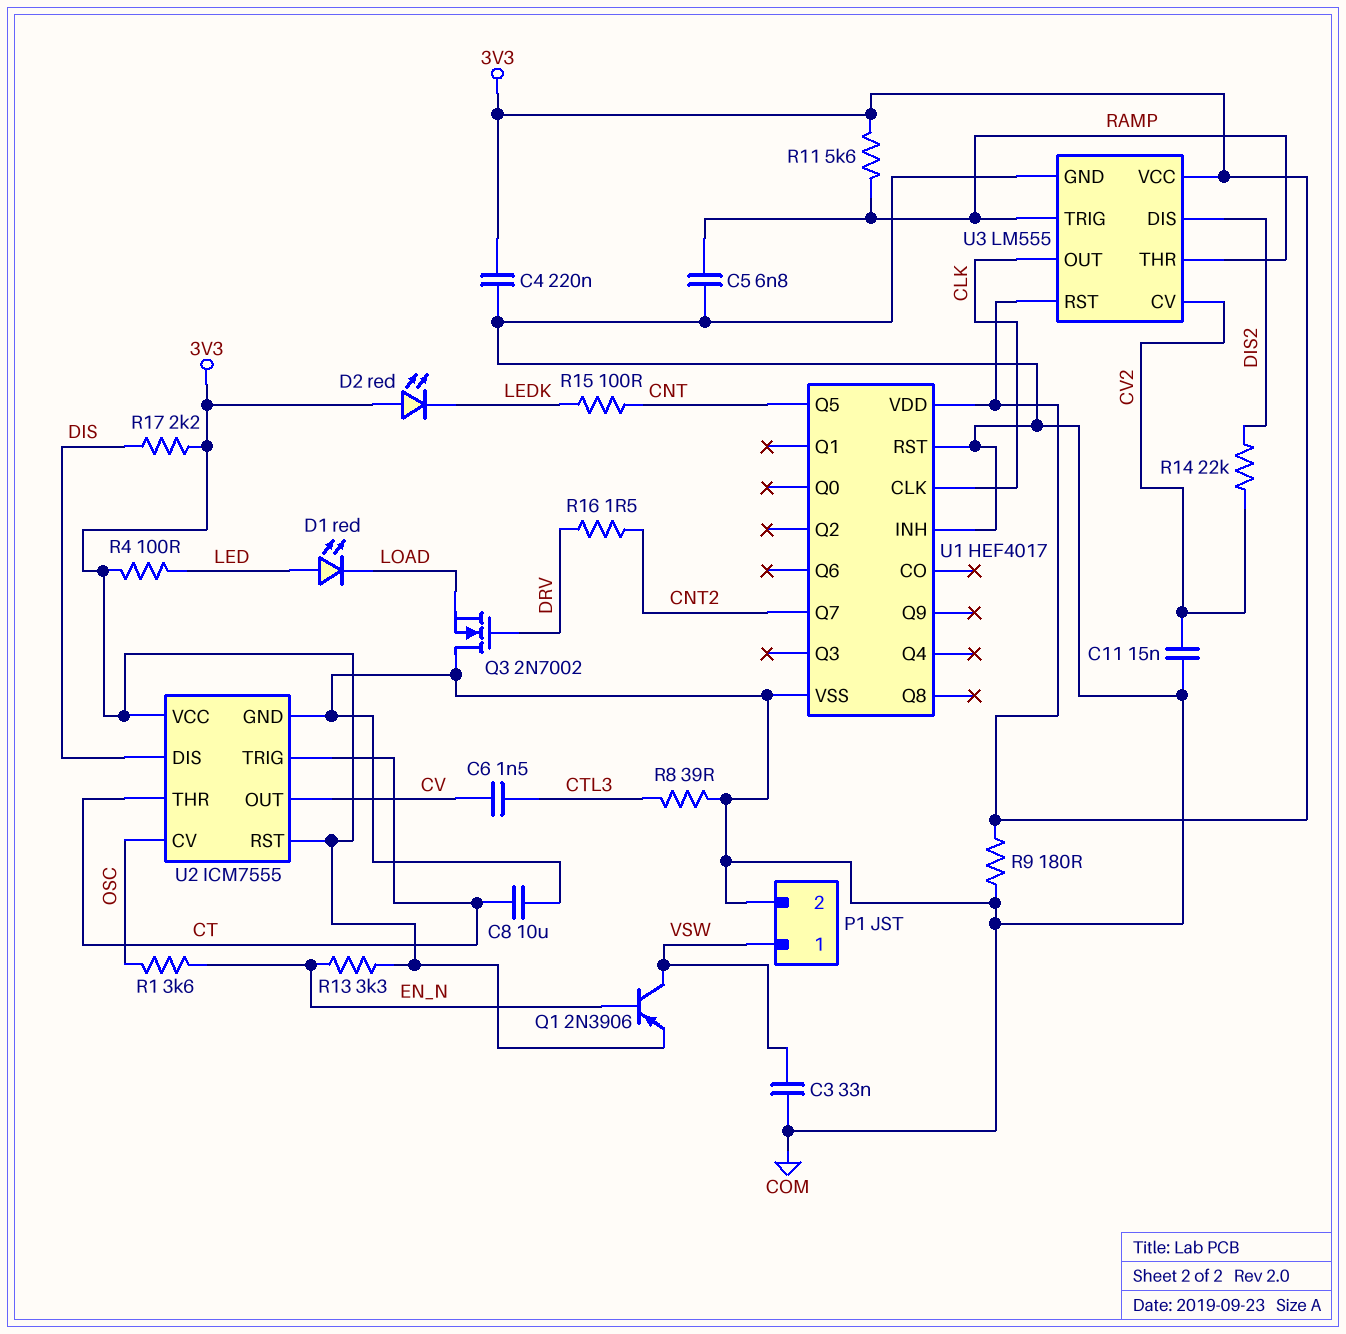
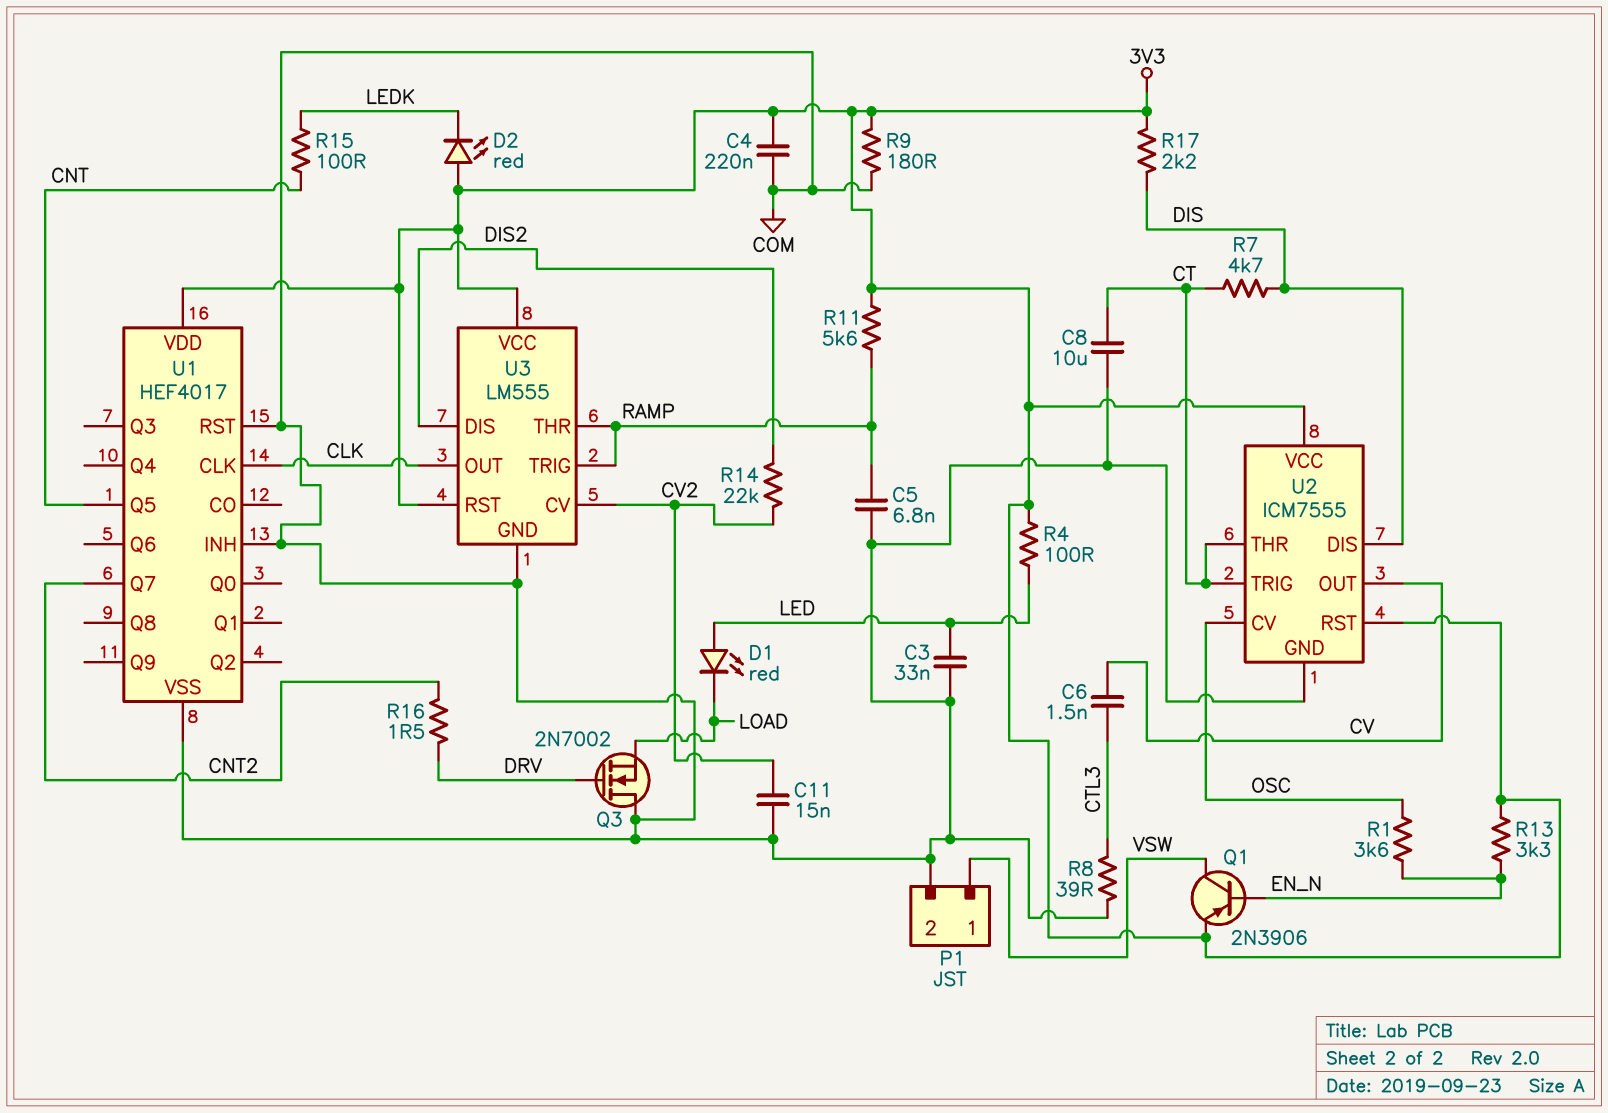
C3: 33nF (COM, VSW) -> 33nF (COM, LED)
R7: none -> 4.7k (CT, DIS)

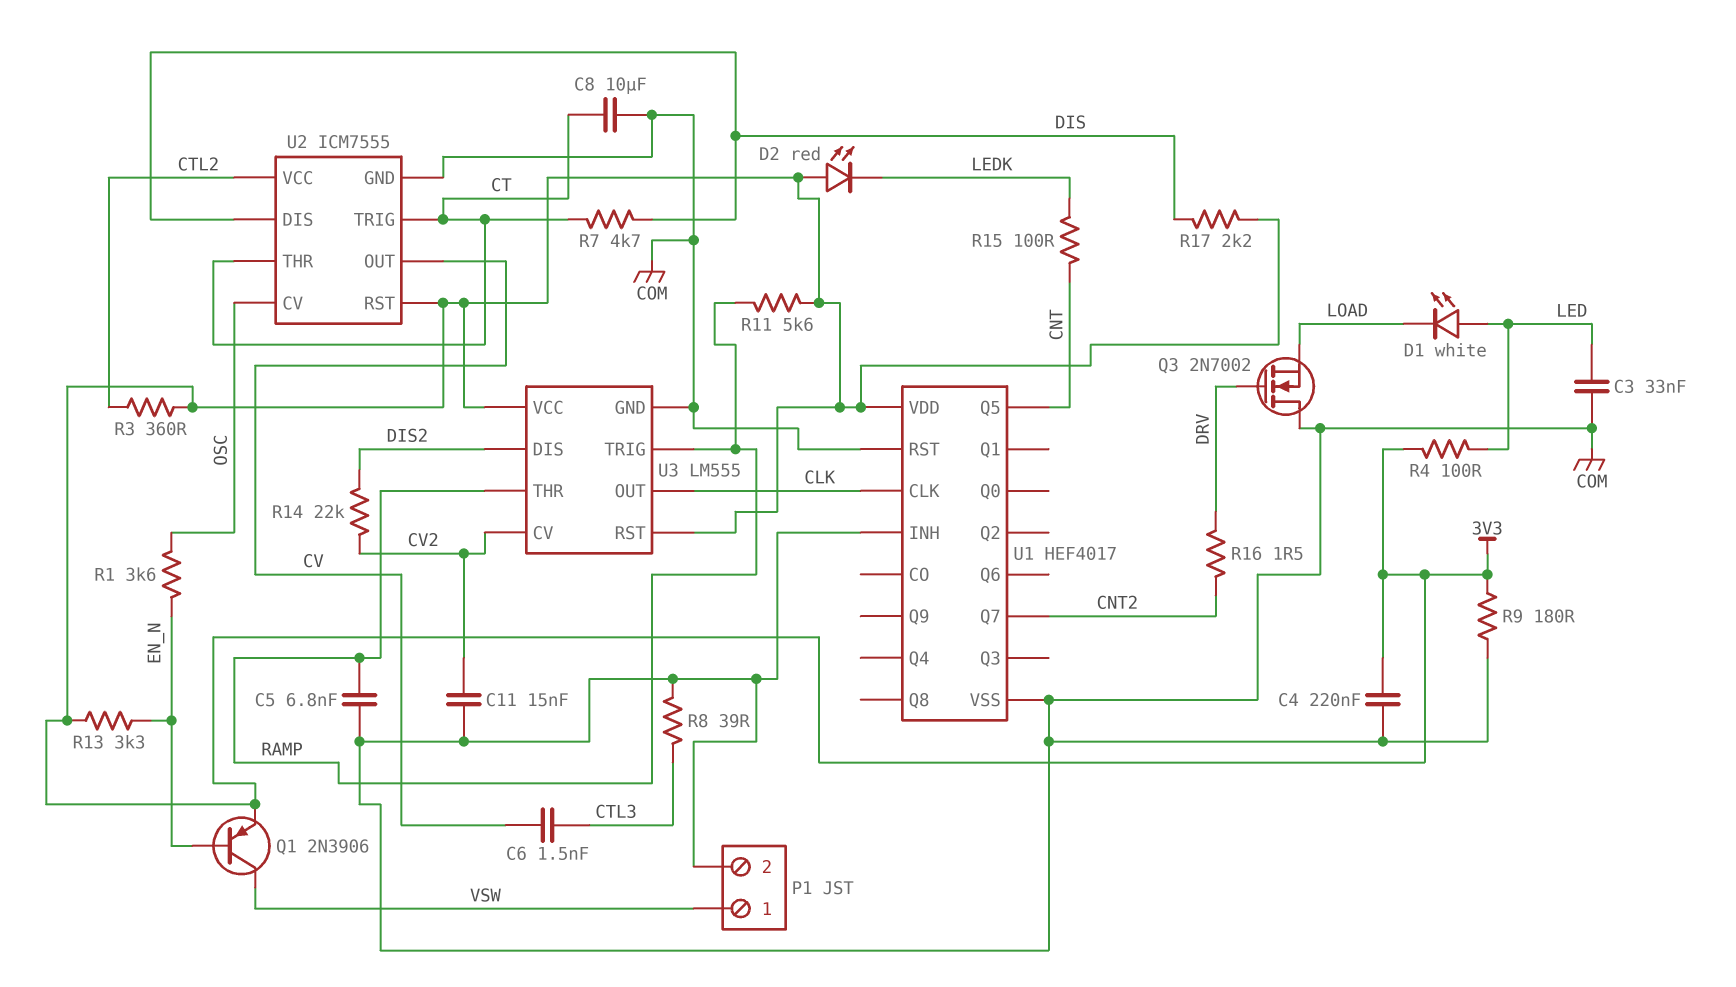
D1: LED red (A LED, K LOAD) -> LED white (A LED, K LOAD)
R3: none -> 360 (3V3, CTL2)
U2 pin VCC: 3V3 -> CTL2

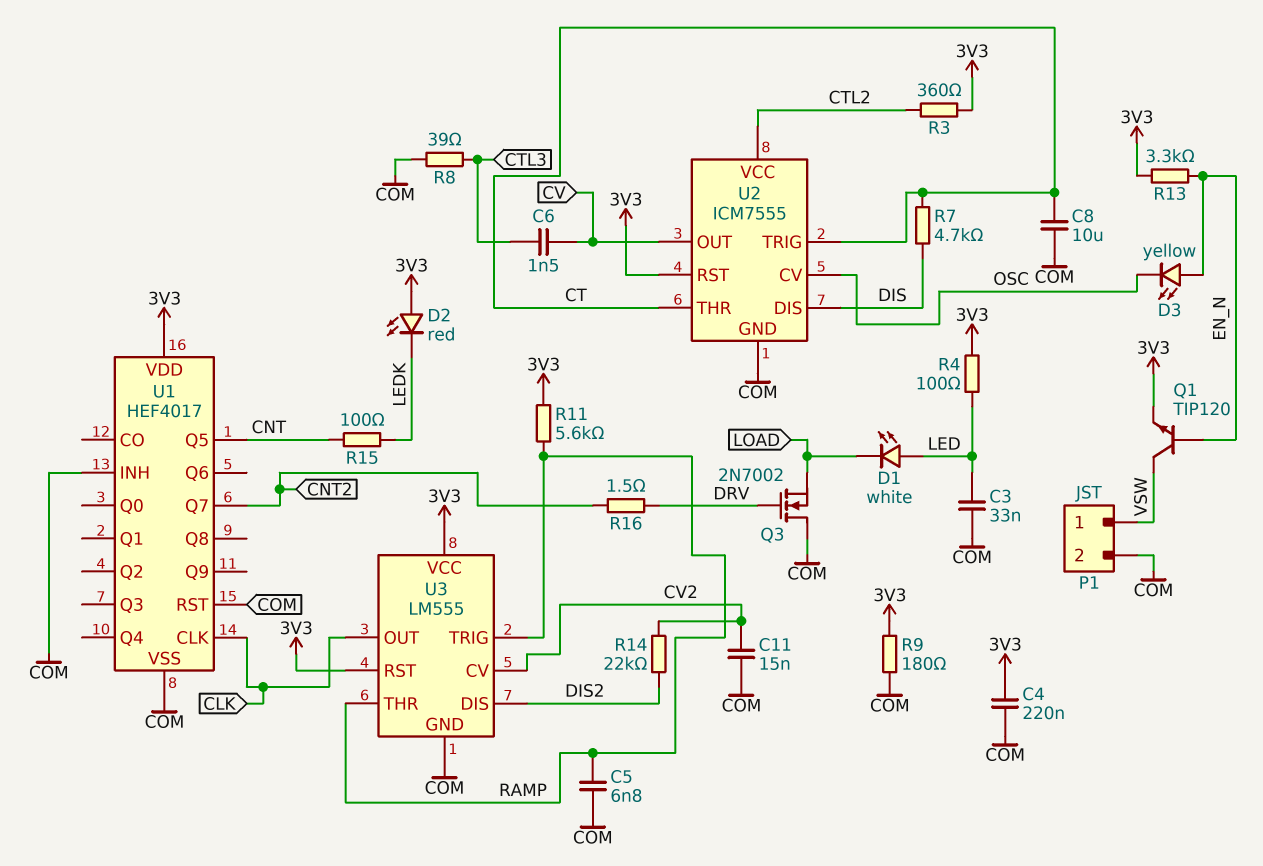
D3: none -> LED yellow (A EN_N, K OSC)
Q1: PNP 2N3906 (B EN_N, C VSW, E 3V3) -> NPN TIP120 (B EN_N, C VSW, E 3V3)
R1: 3.6k (EN_N, OSC) -> none
R17: 2.2k (3V3, DIS) -> none

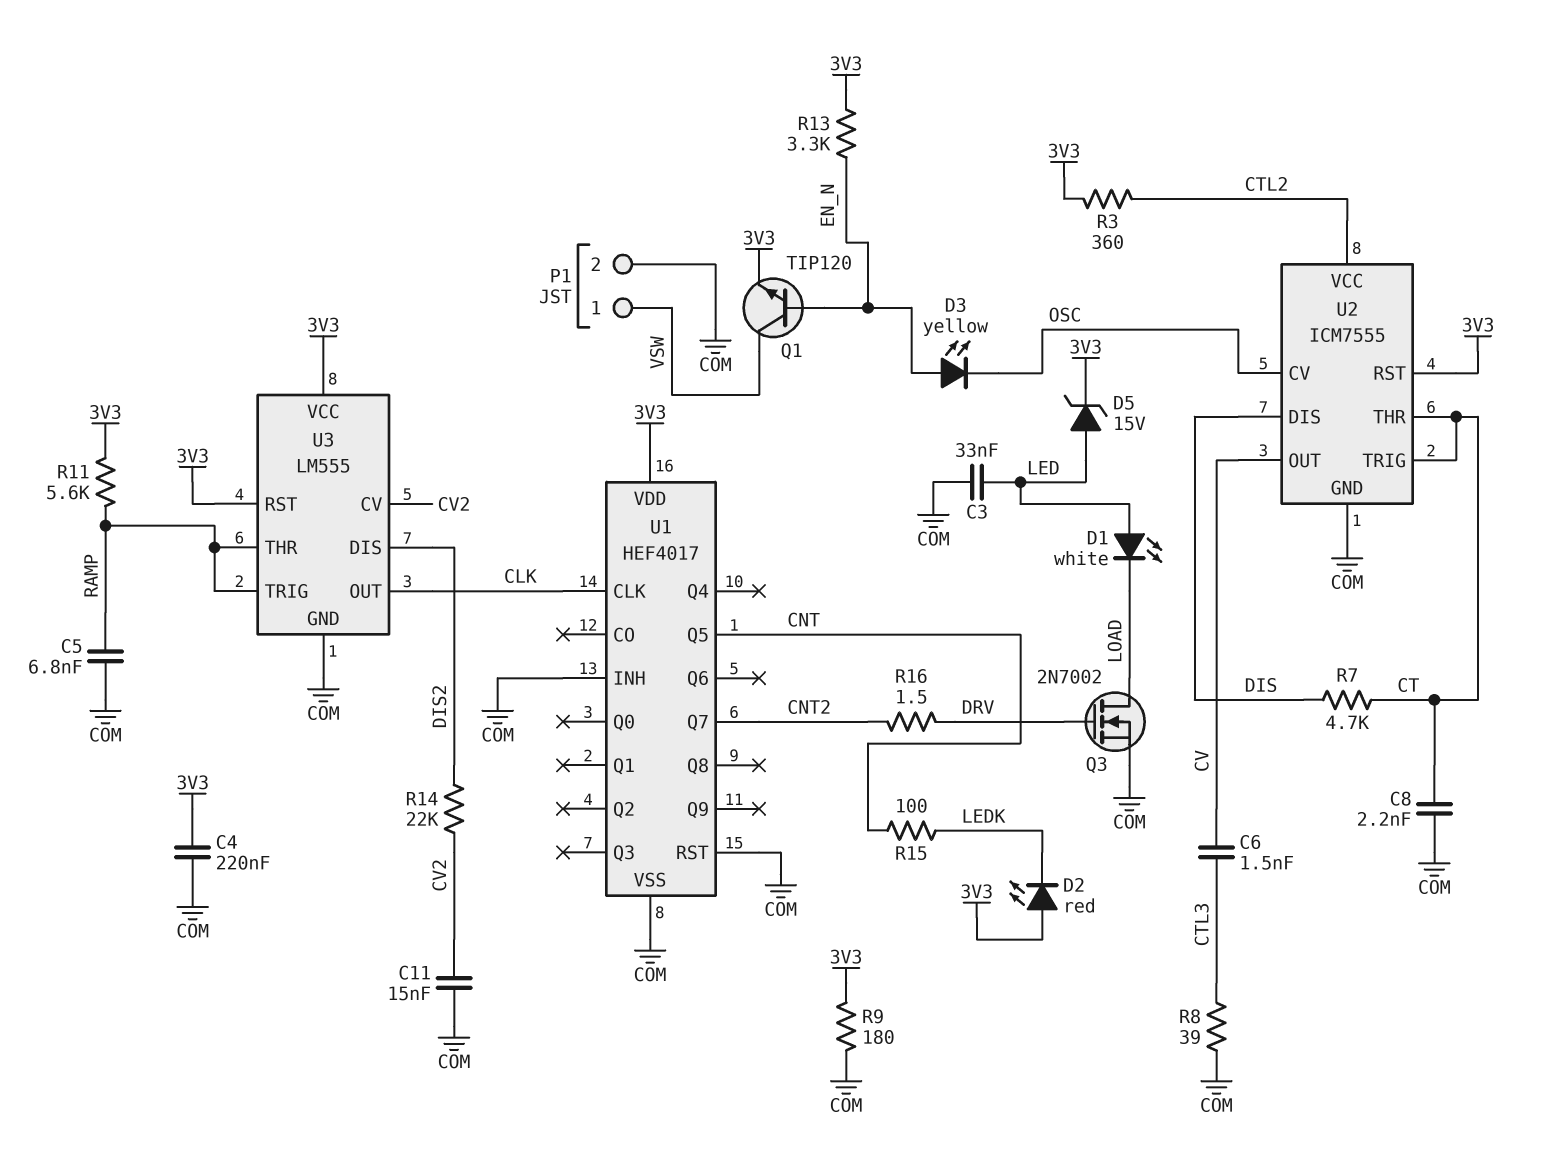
C8: 10uF (COM, CT) -> 2.2nF (COM, CT)
D5: none -> zener 15V (A LED, K 3V3)
Q3: NMOS 2N7002 (G DRV, D COM, S LOAD) -> NMOS 2N7002 (G DRV, D LOAD, S COM)
R4: 100 (3V3, LED) -> none

